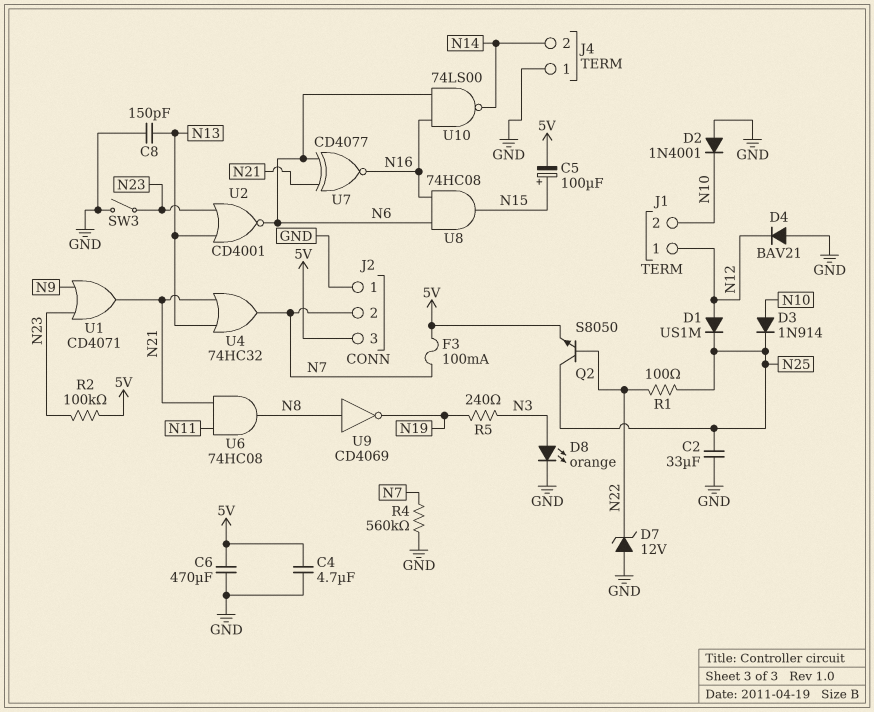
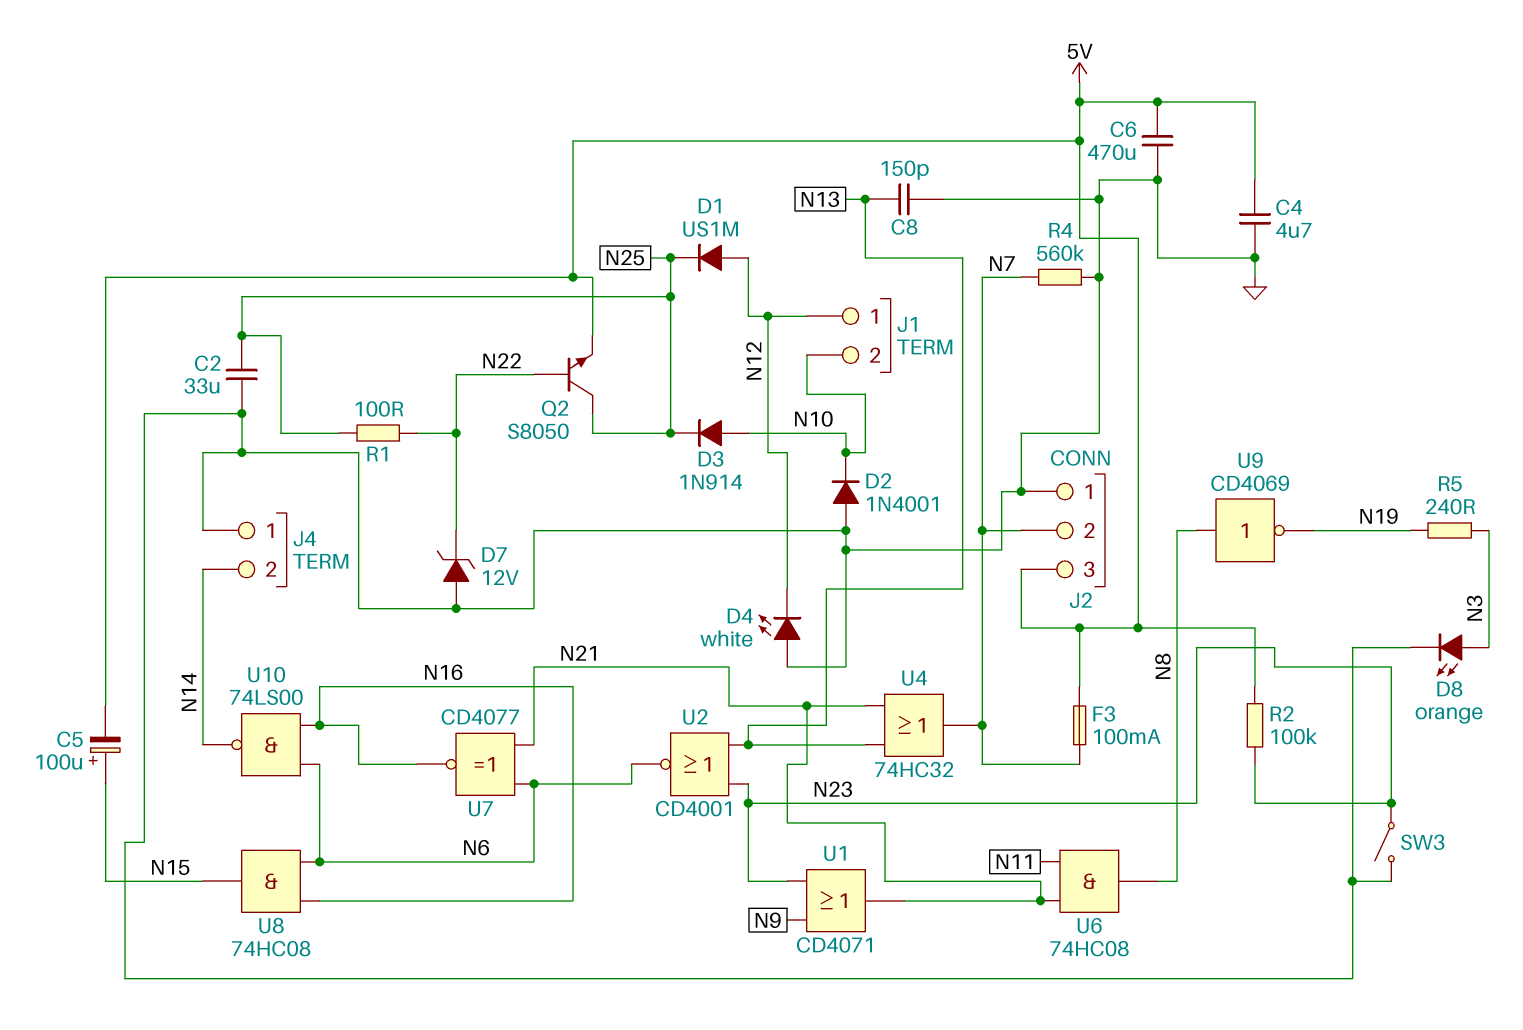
D4: diode BAV21 (A GND, K N12) -> LED white (A GND, K N12)

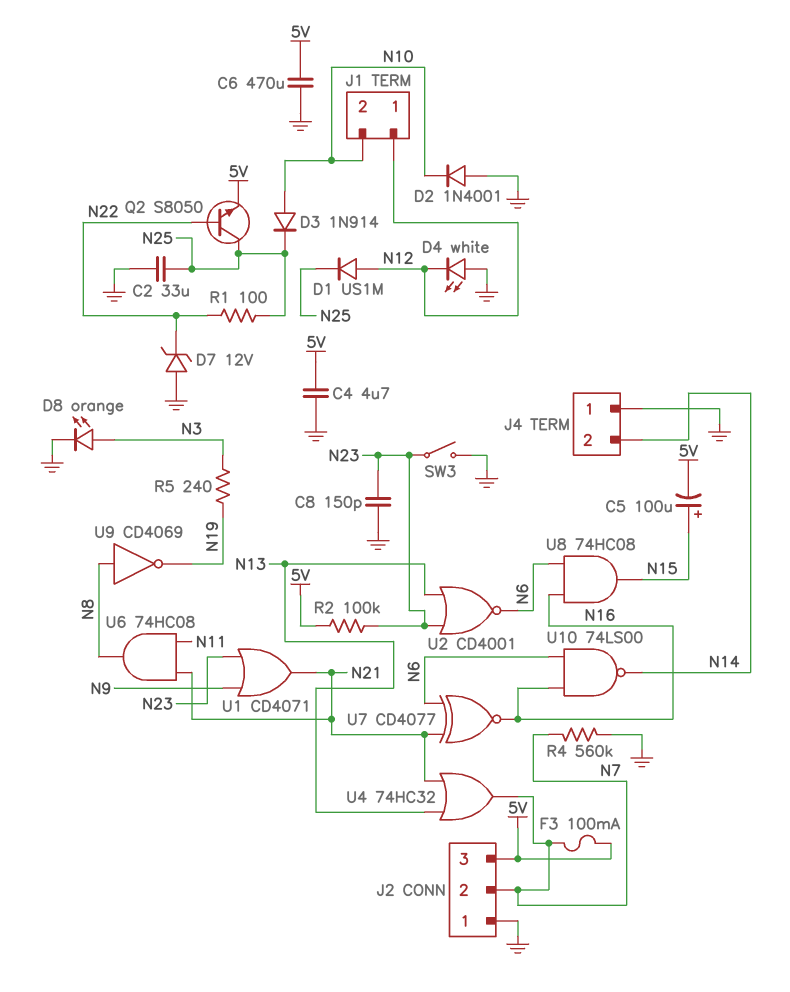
C8: 150pF (GND, N13) -> 150pF (GND, N23)

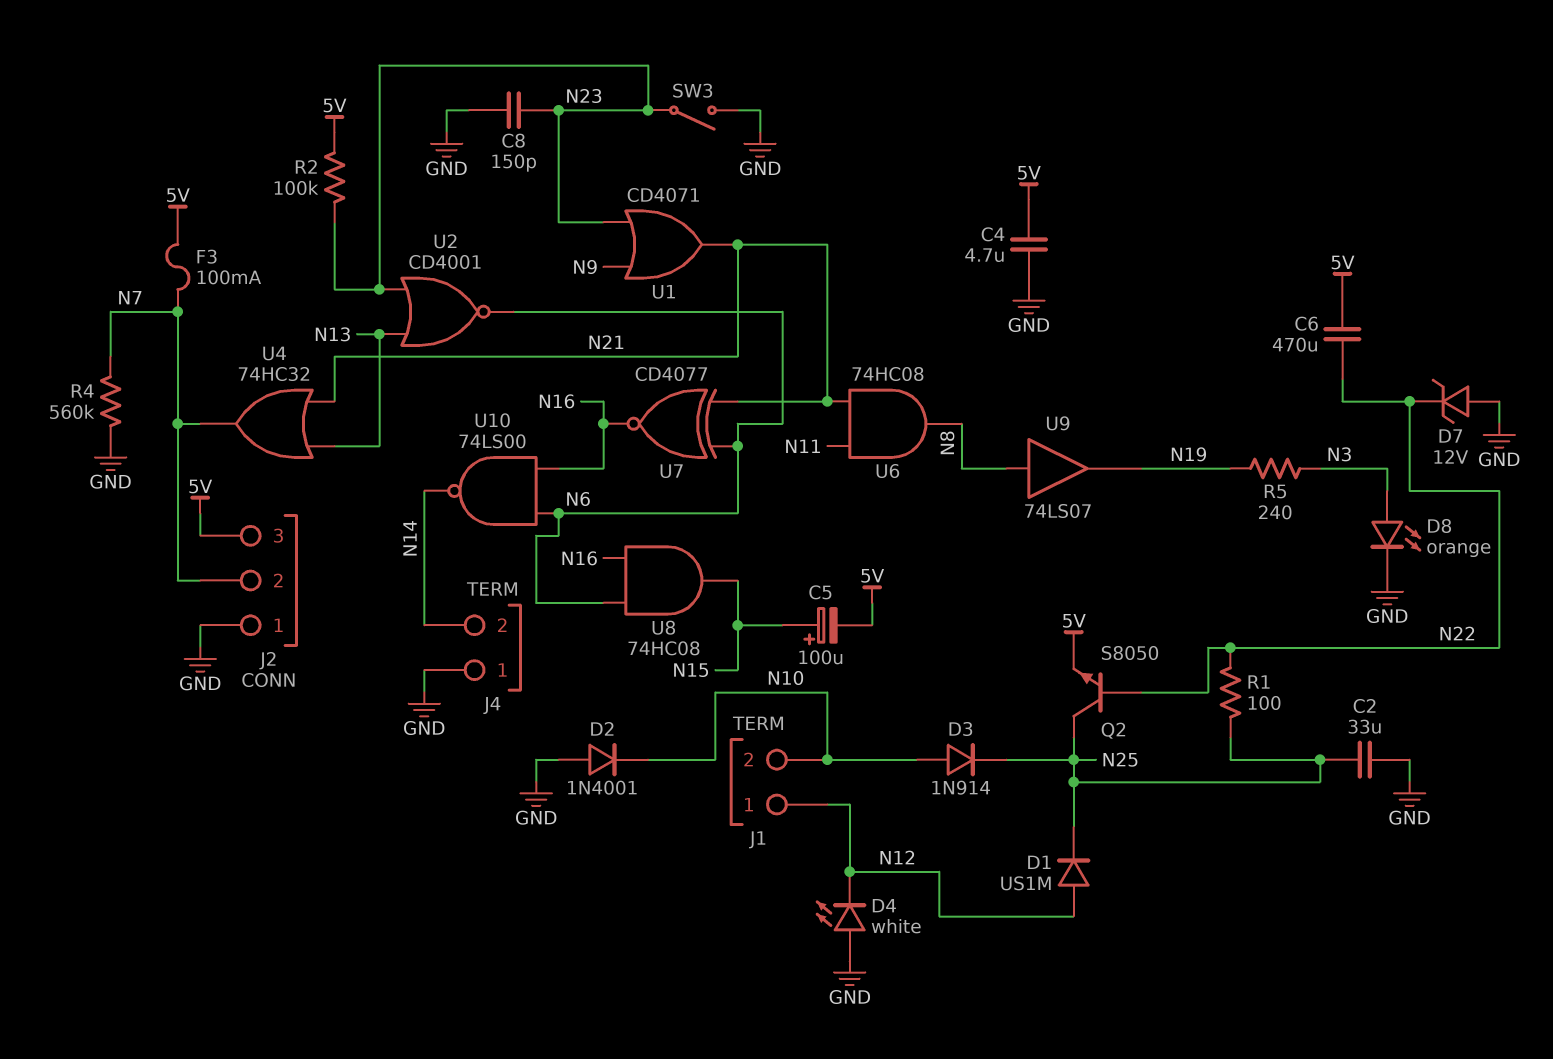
C6: 470uF (5V, GND) -> 470uF (5V, N22)
U9: NOT CD4069 (in N8, out N19) -> buffer 74LS07 (in N8, out N19)

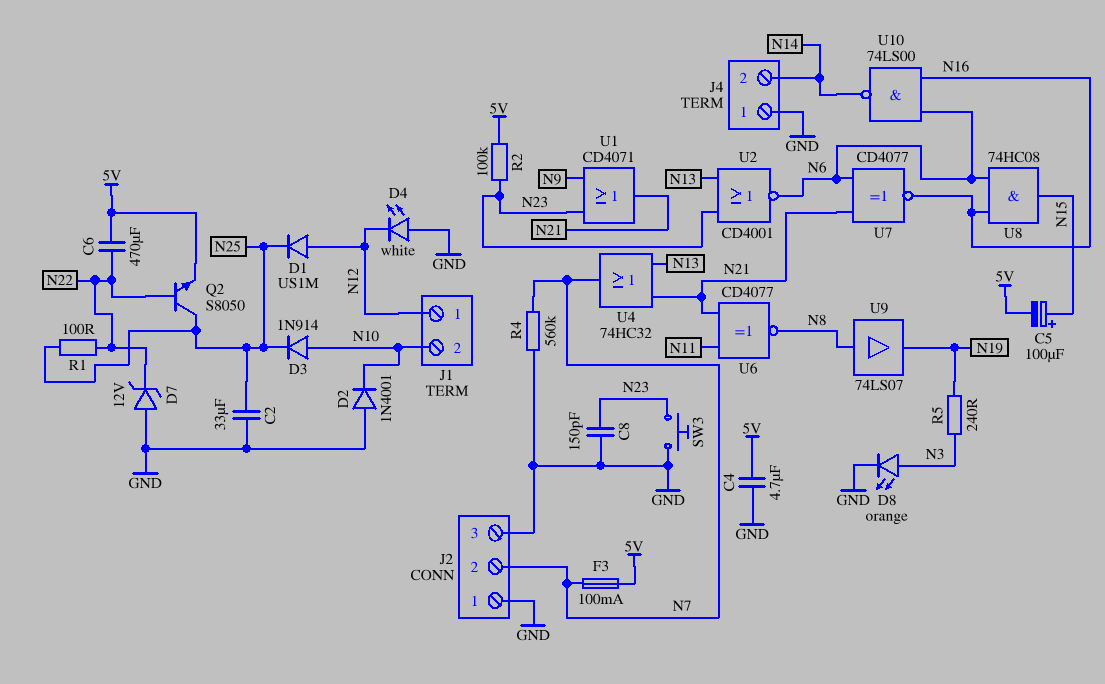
J2 pin 3: 5V -> GND
SW3: switch (GND, N23) -> button (GND, N23)
U6: AND 74HC08 (in N11, in N21, out N8) -> XNOR CD4077 (in N11, in N21, out N8)

